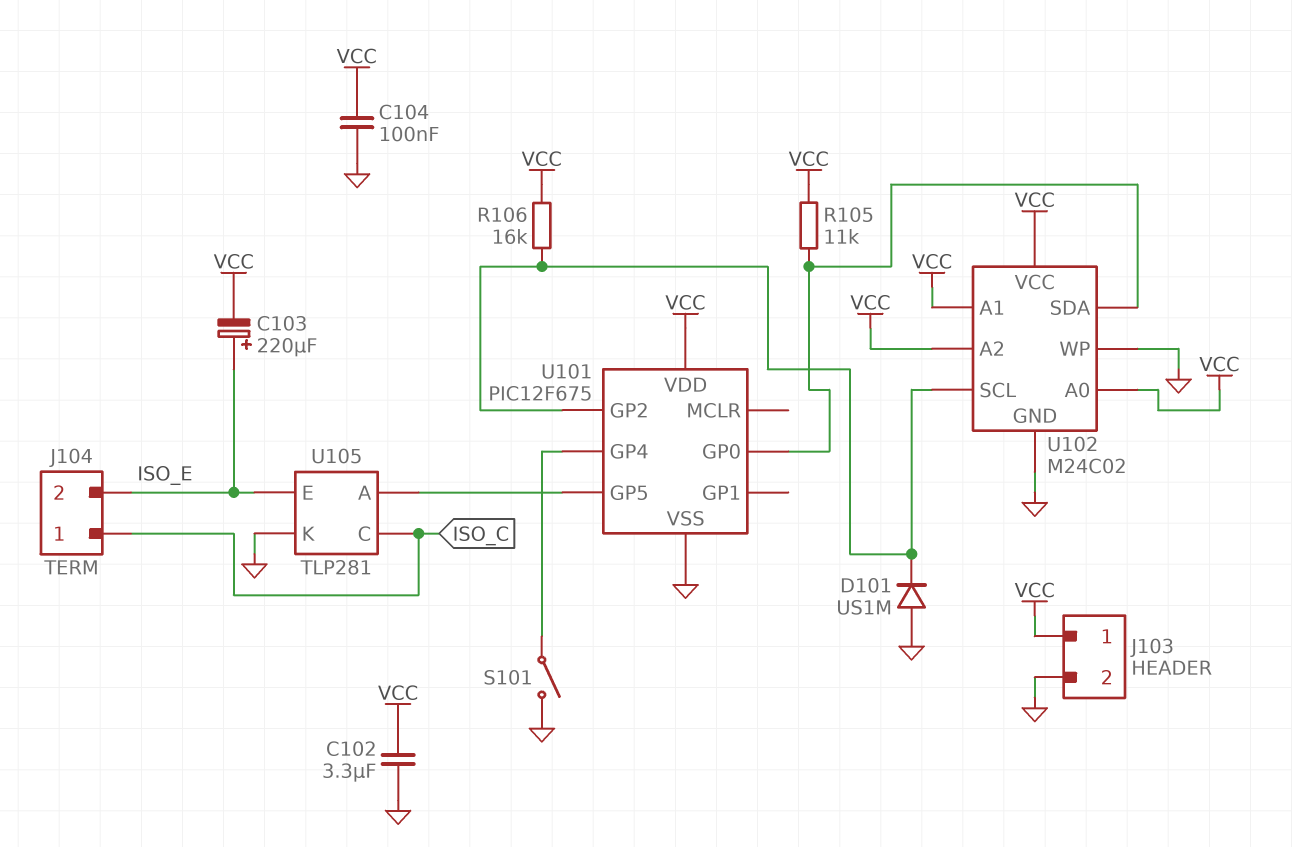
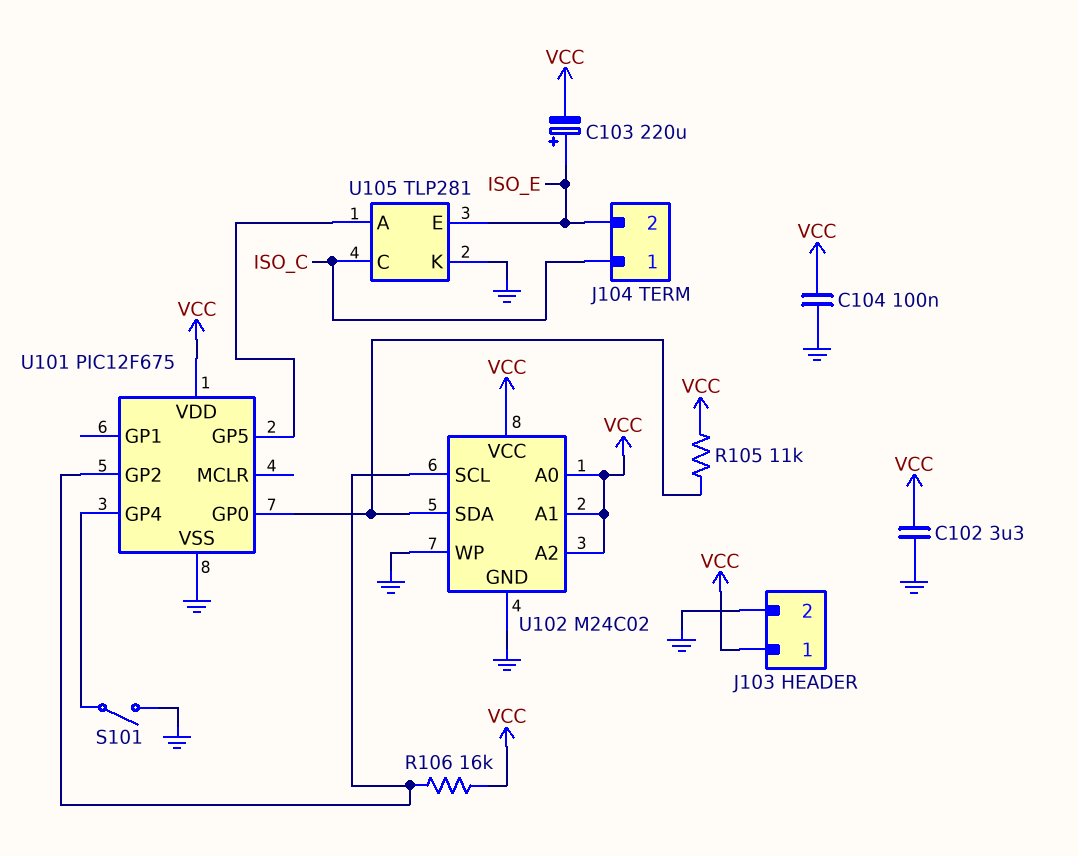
D101: diode US1M (A GND, K U101/GP2) -> none

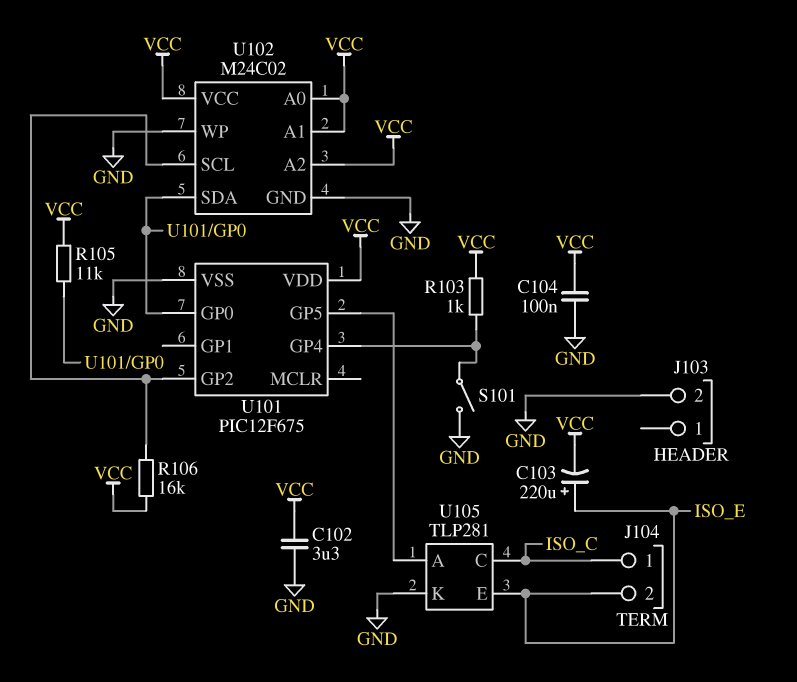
J103 pin 1: VCC -> none
R103: none -> 1k (U101/GP4, VCC)

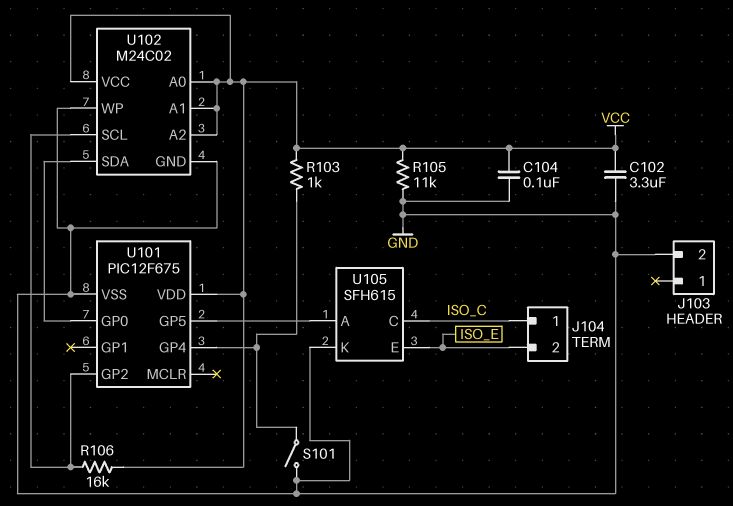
C103: 220uF (plus ISO_E, minus VCC) -> none
R105: 11k (U101/GP0, VCC) -> 11k (GND, VCC)
U105: TLP281 -> SFH615

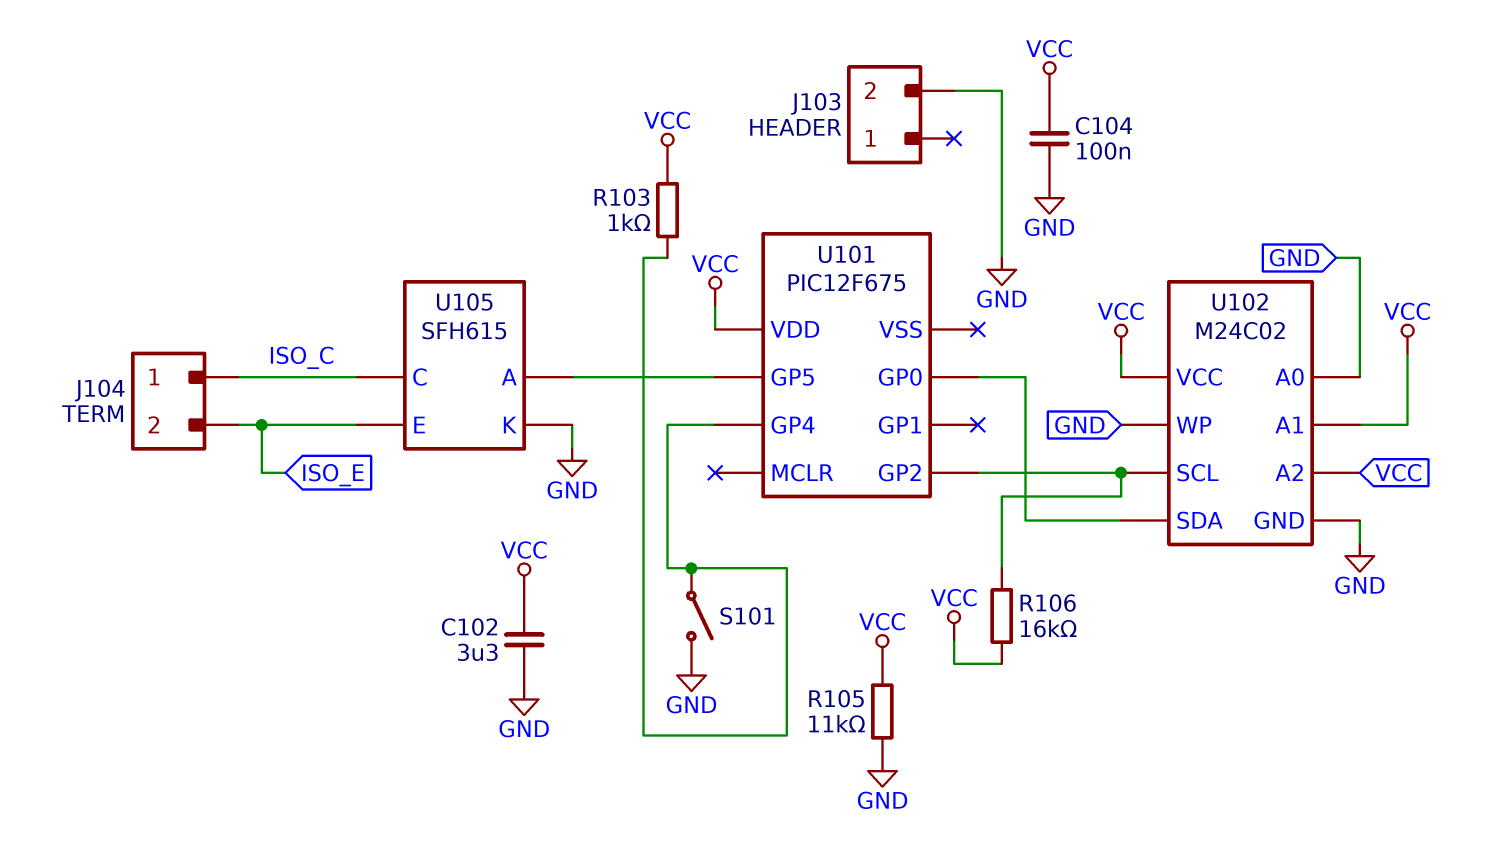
U101 pin VSS: GND -> none
U102 pin A0: VCC -> GND

